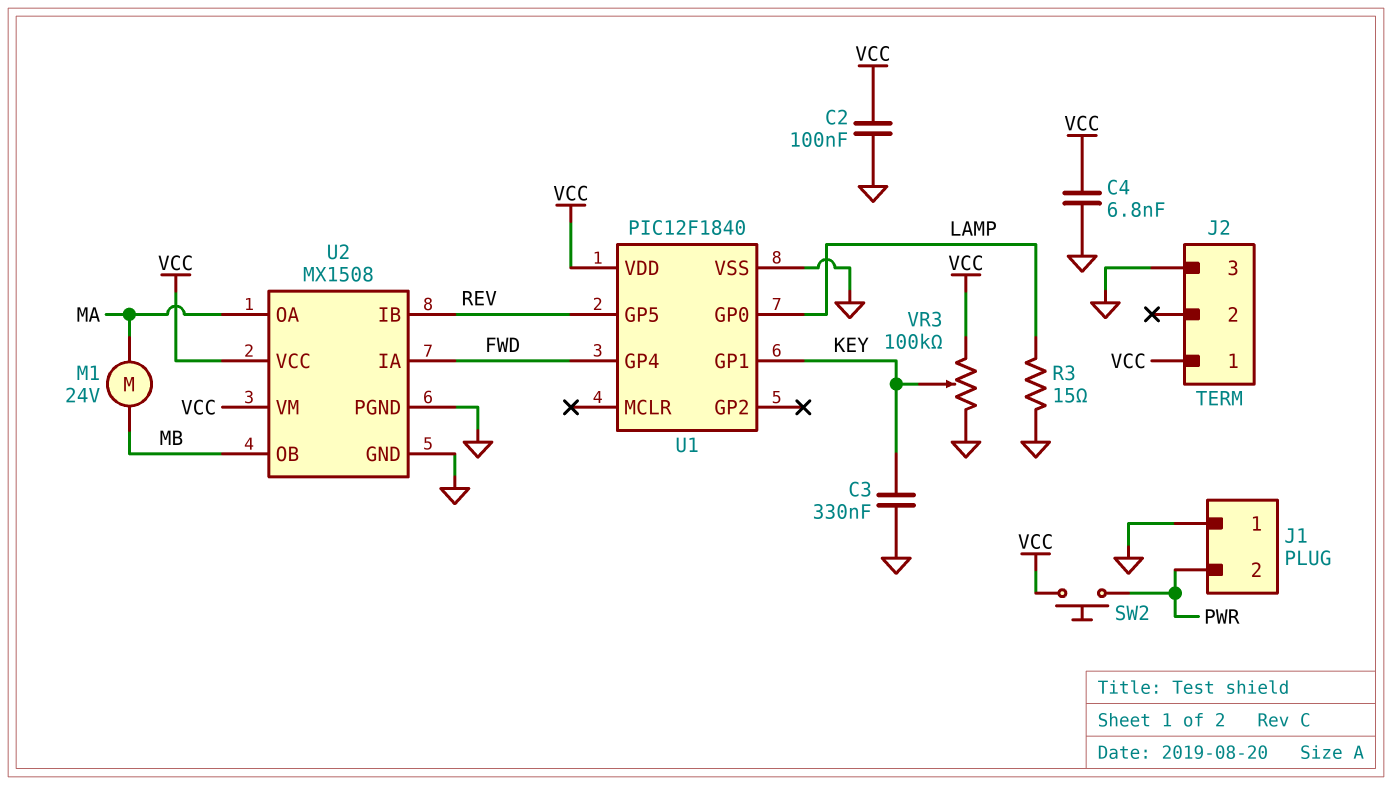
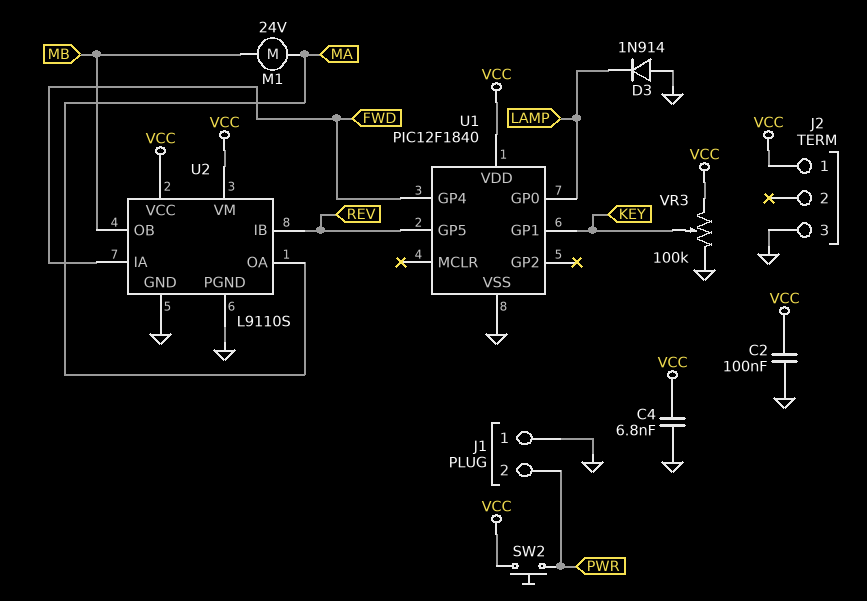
C3: 330nF (GND, KEY) -> none
D3: none -> diode 1N914 (A GND, K LAMP)
R3: 15 (GND, LAMP) -> none
U2: MX1508 -> L9110S

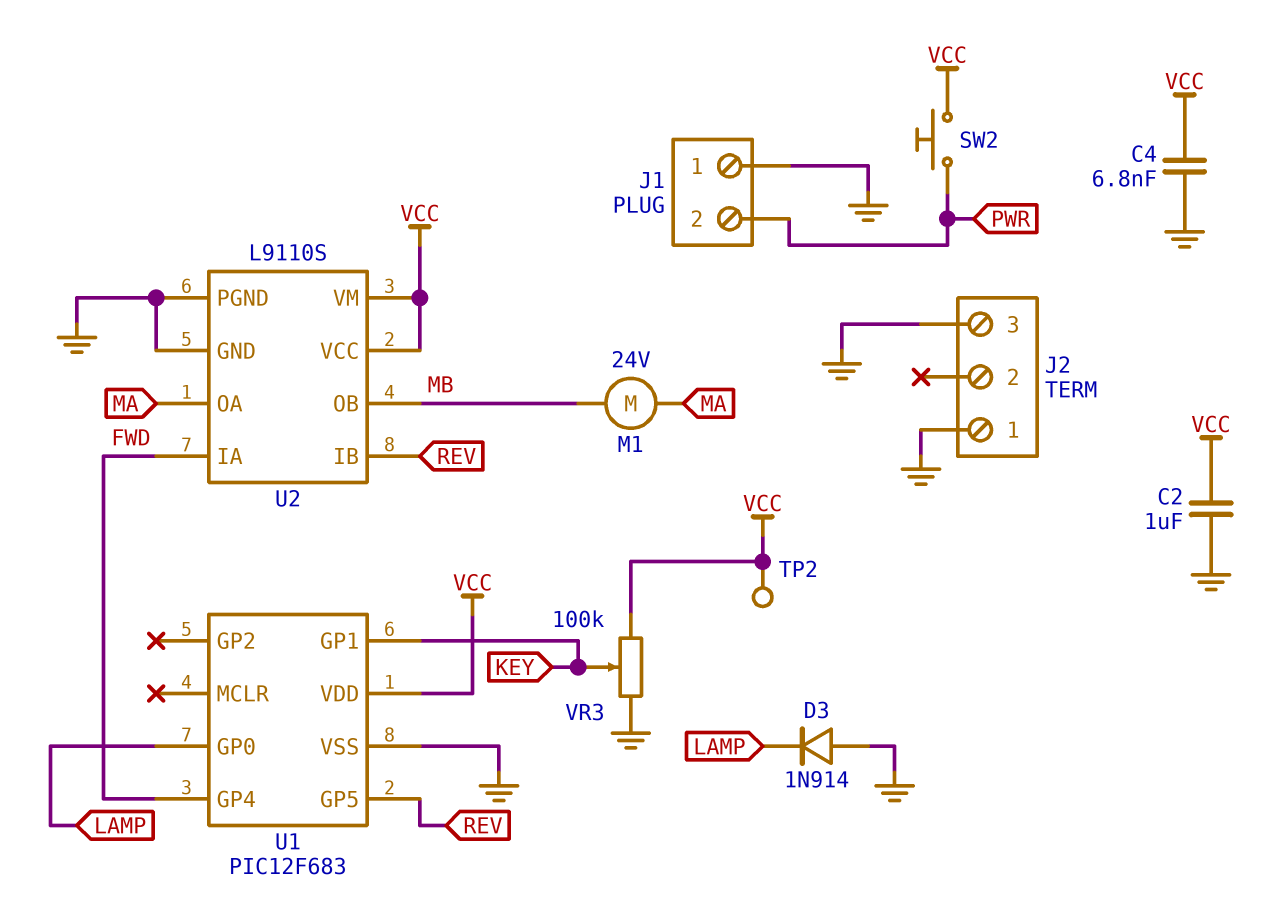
C2: 100nF (GND, VCC) -> 1uF (GND, VCC)
J2 pin 1: VCC -> GND
TP2: none -> test point (VCC)
U1: PIC12F1840 -> PIC12F683

